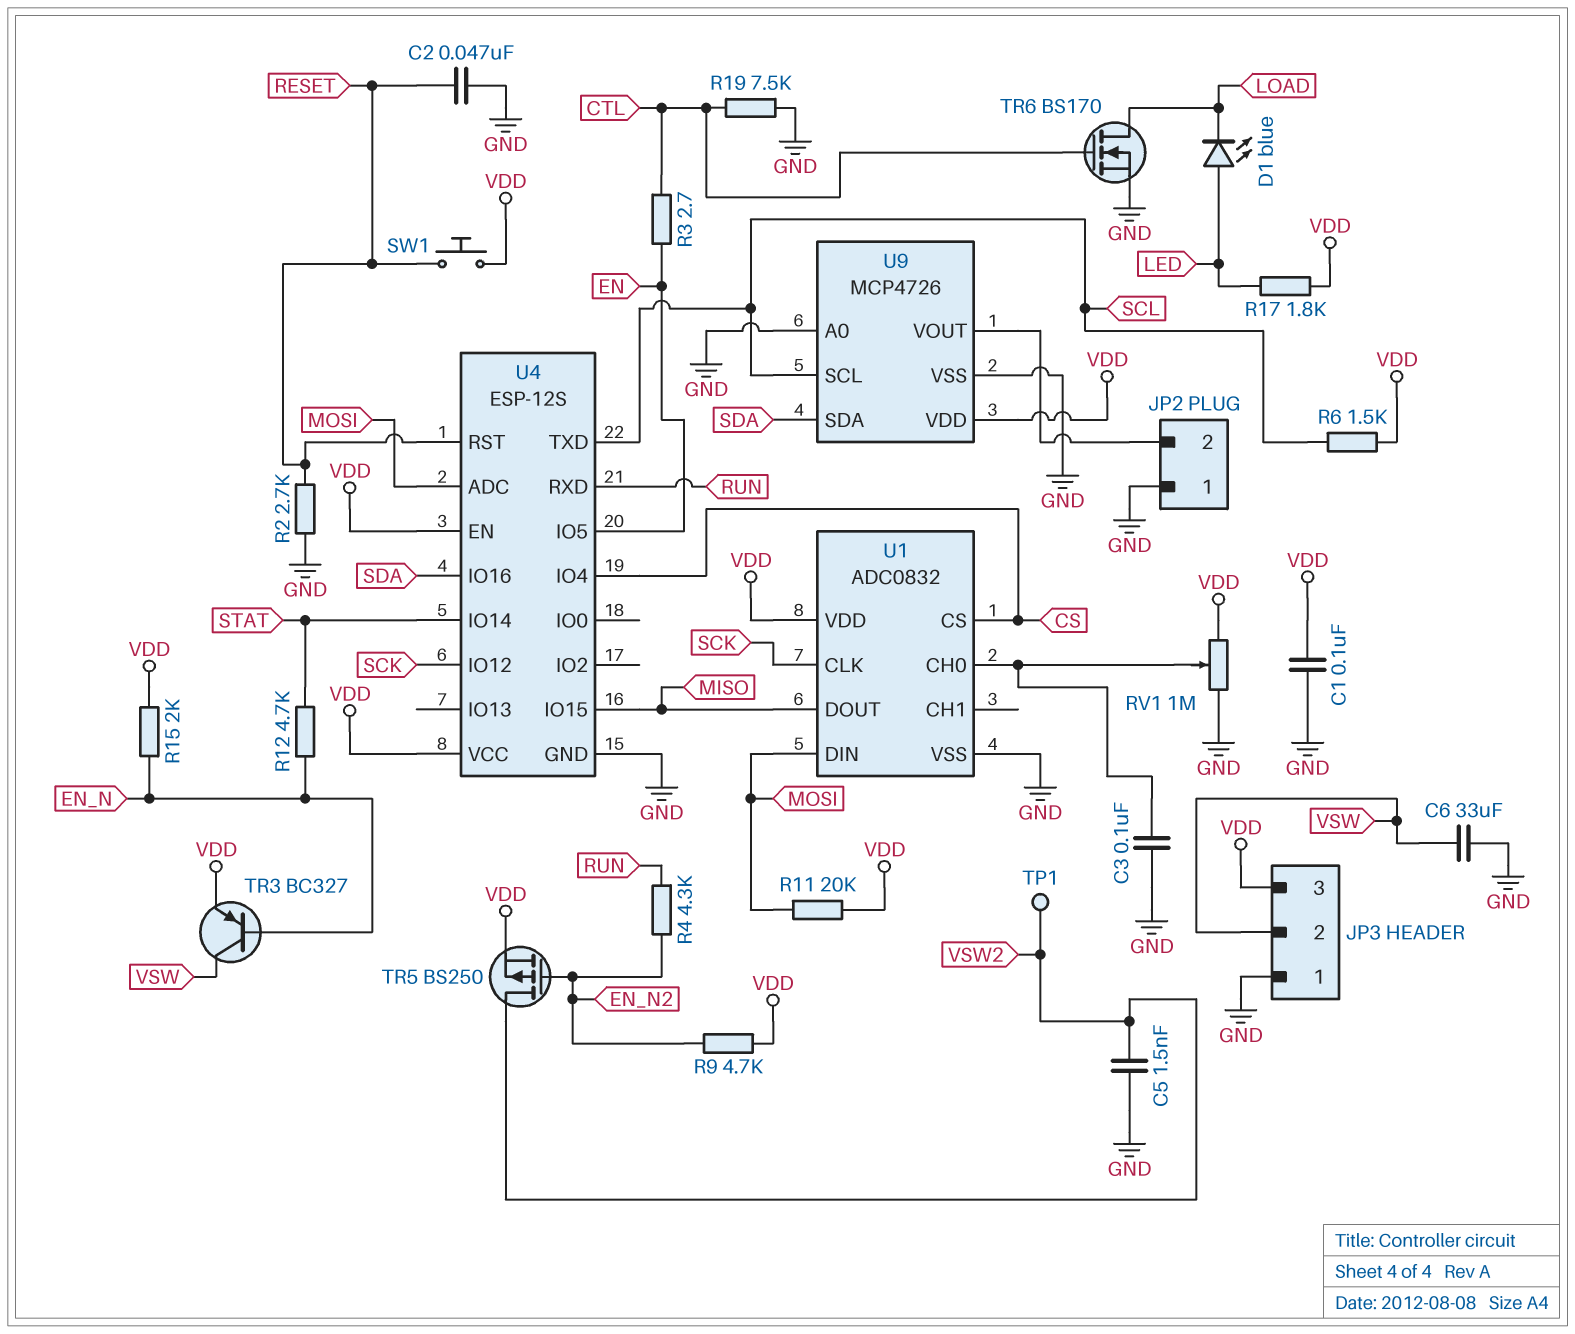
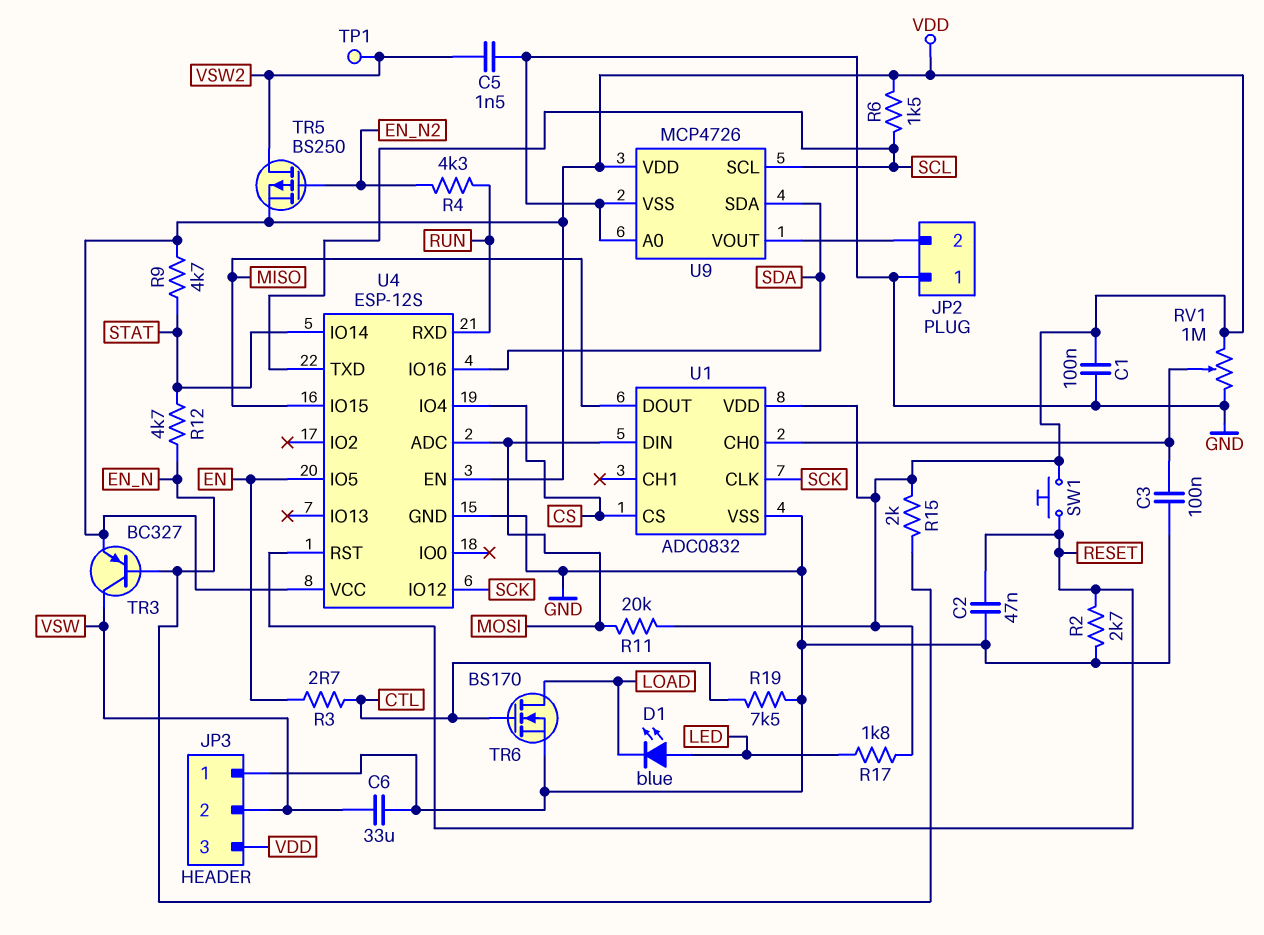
R9: 4.7k (EN_N2, VDD) -> 4.7k (STAT, VDD)

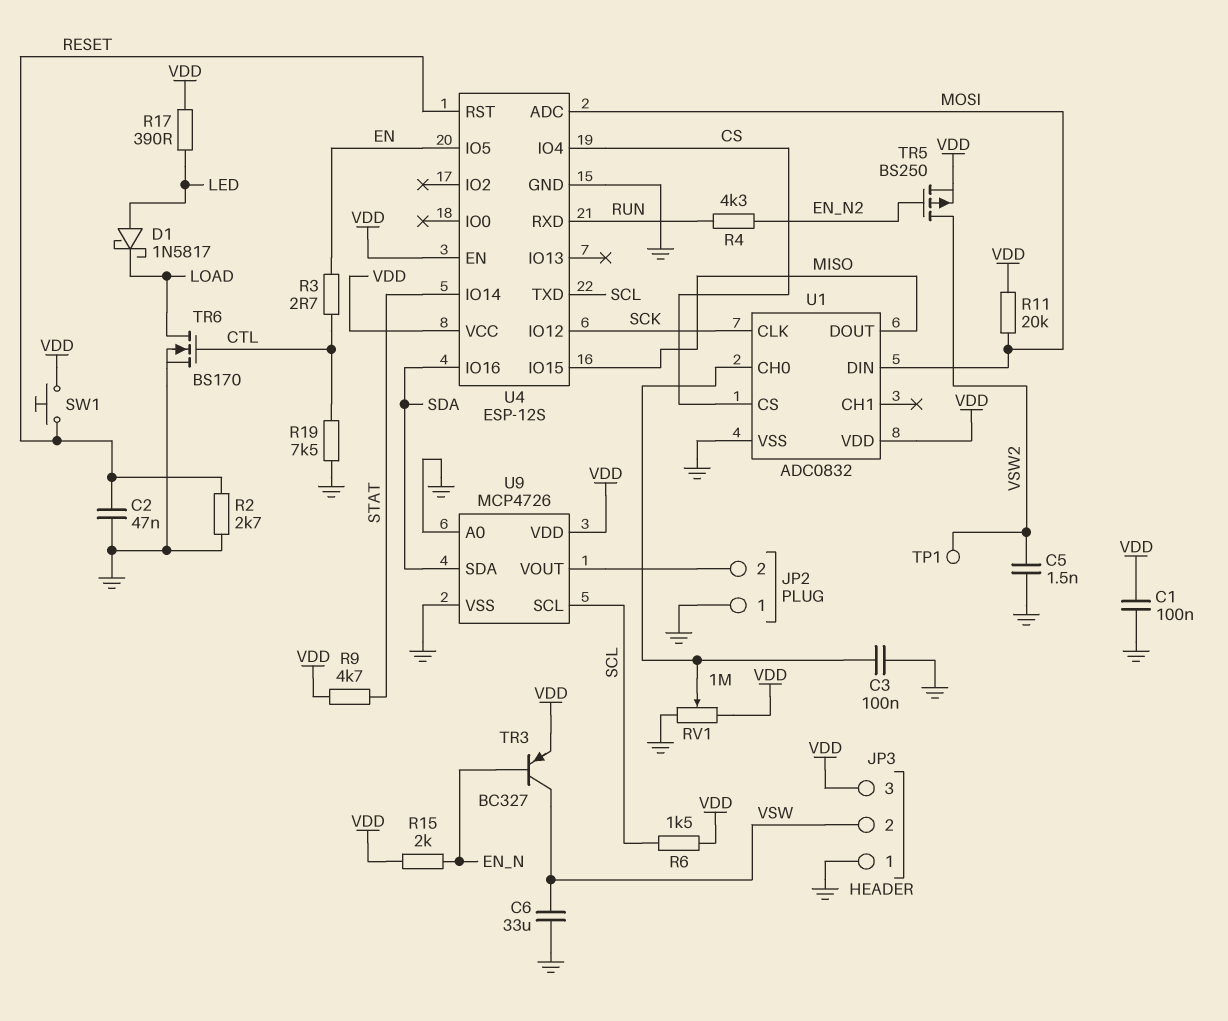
D1: LED blue (A LED, K LOAD) -> schottky 1N5817 (A LED, K LOAD)
R12: 4.7k (EN_N, STAT) -> none
R17: 1.8k (LED, VDD) -> 390 (LED, VDD)

